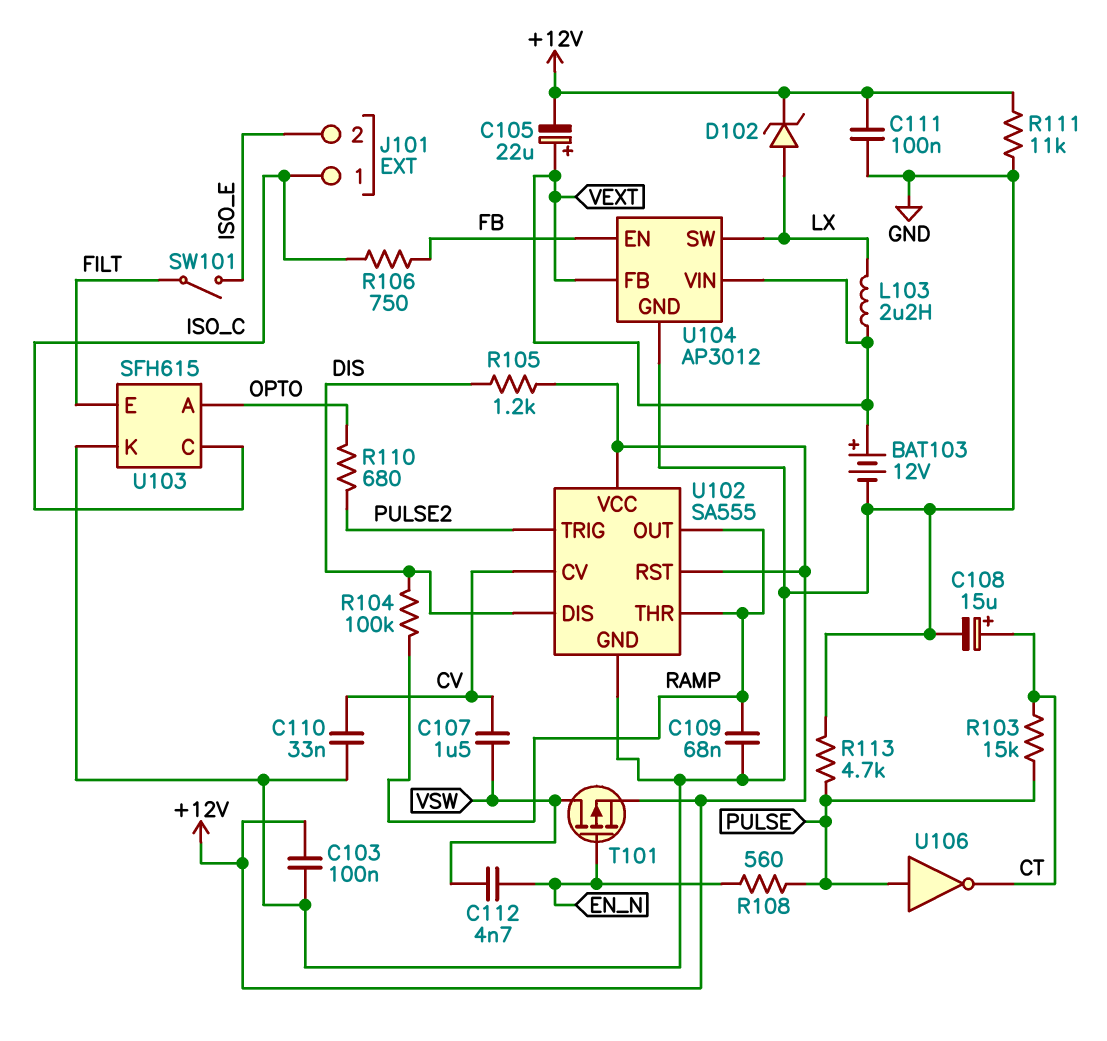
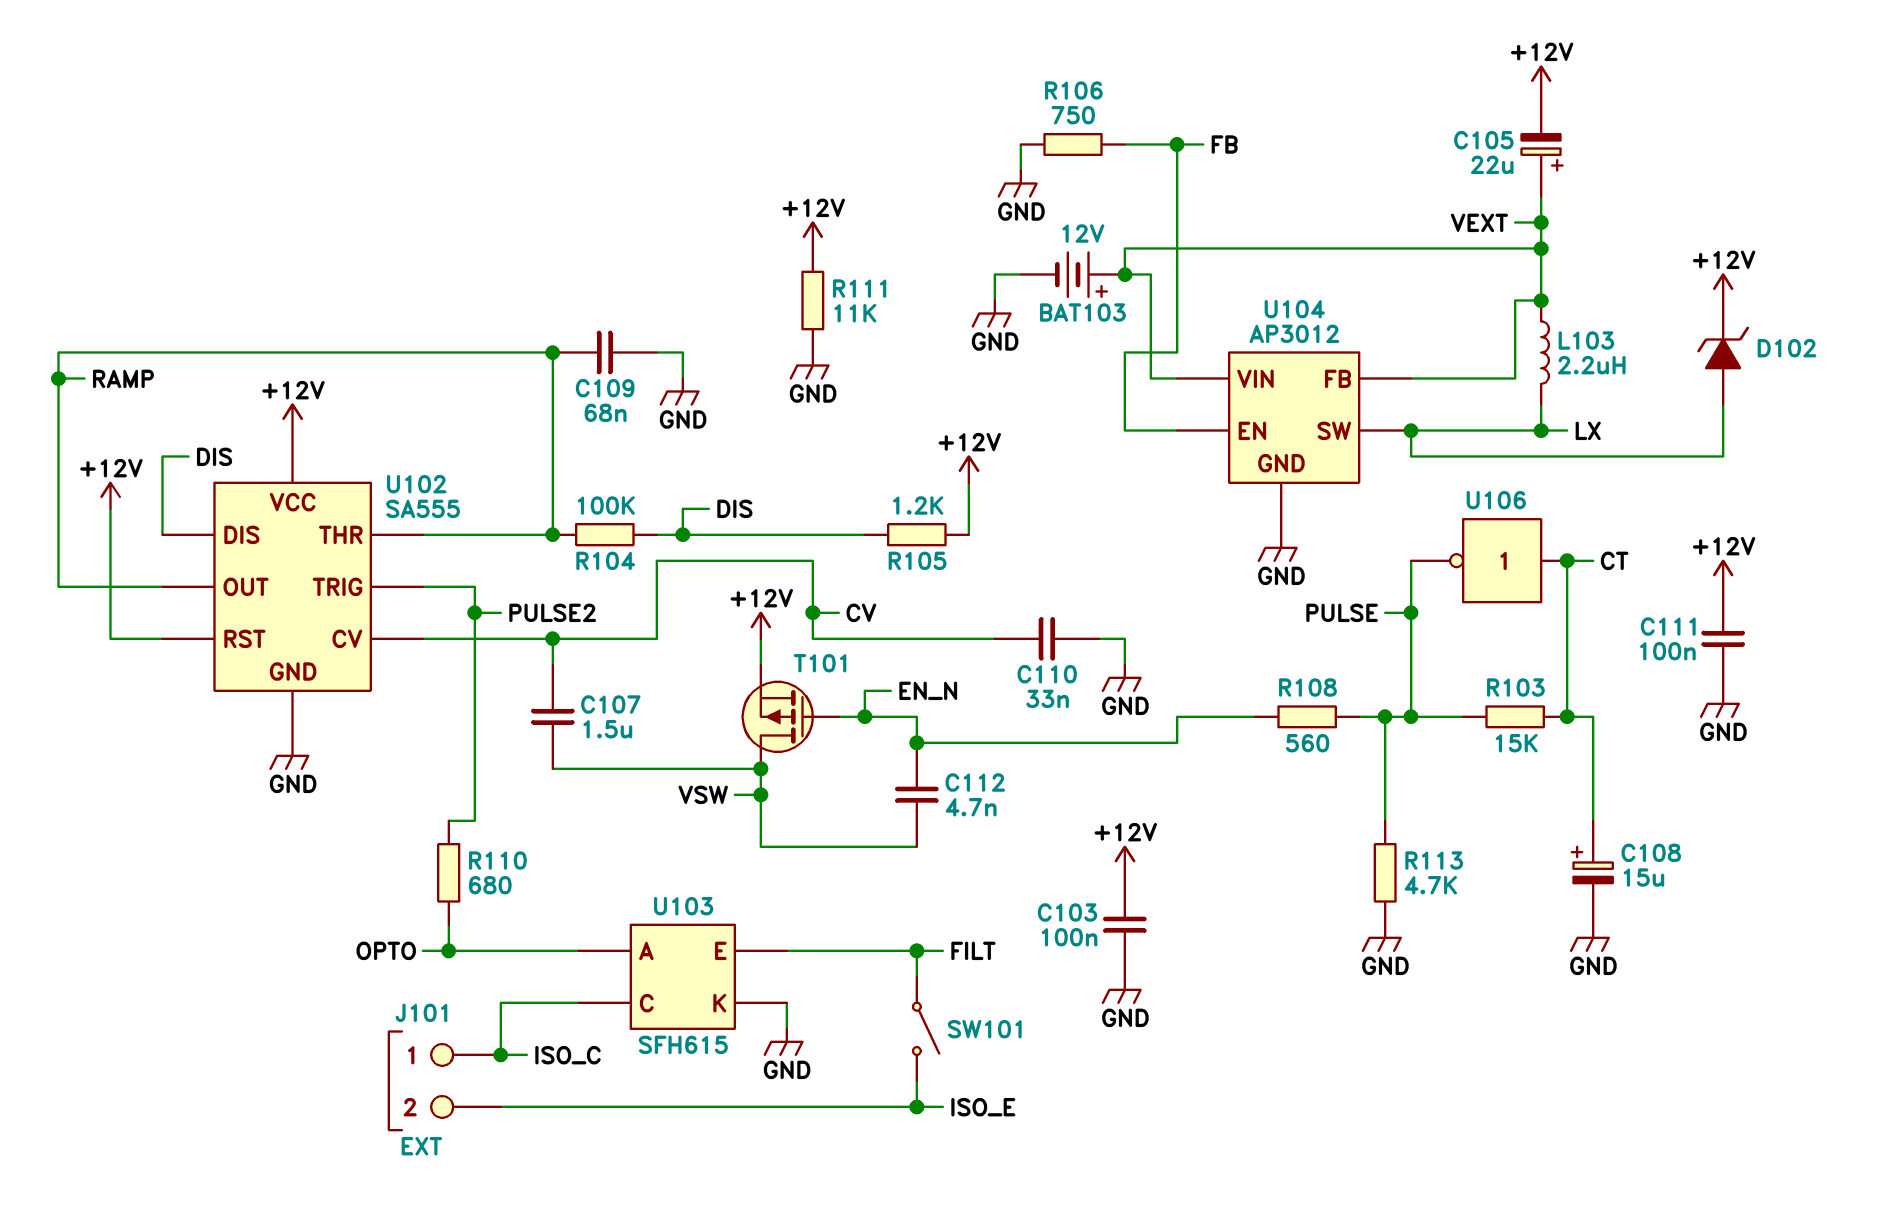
R106: 750 (FB, ISO_C) -> 750 (FB, GND)
U106: NOT (in PULSE, out CT) -> NOT (in CT, out PULSE)

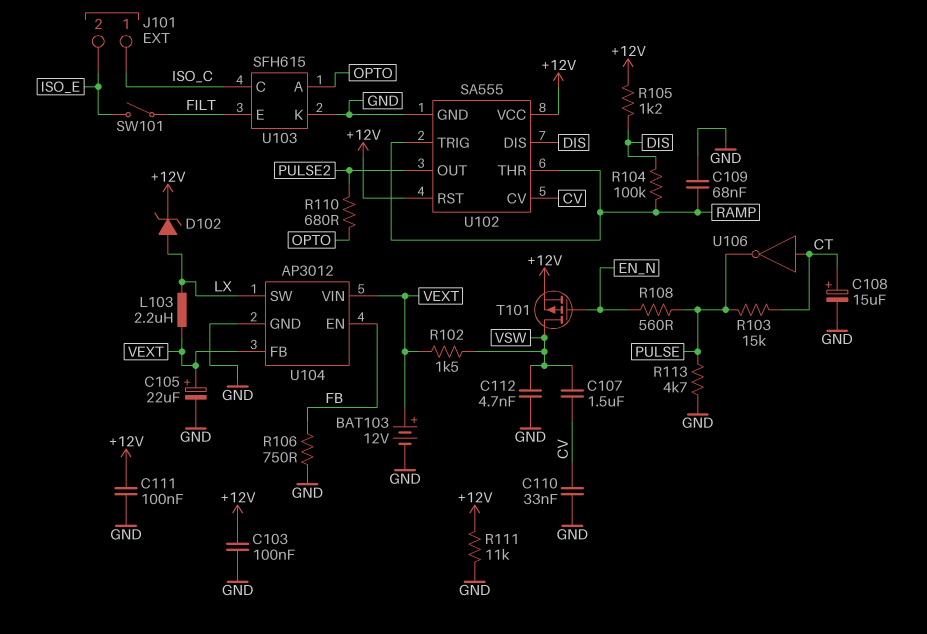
C105: 22uF (plus VEXT, minus +12V) -> 22uF (plus VEXT, minus GND)
C112: 4.7nF (EN_N, VSW) -> 4.7nF (GND, VSW)
R102: none -> 1.5k (VEXT, VSW)
U102 pin OUT: RAMP -> PULSE2
U102 pin TRIG: PULSE2 -> RAMP

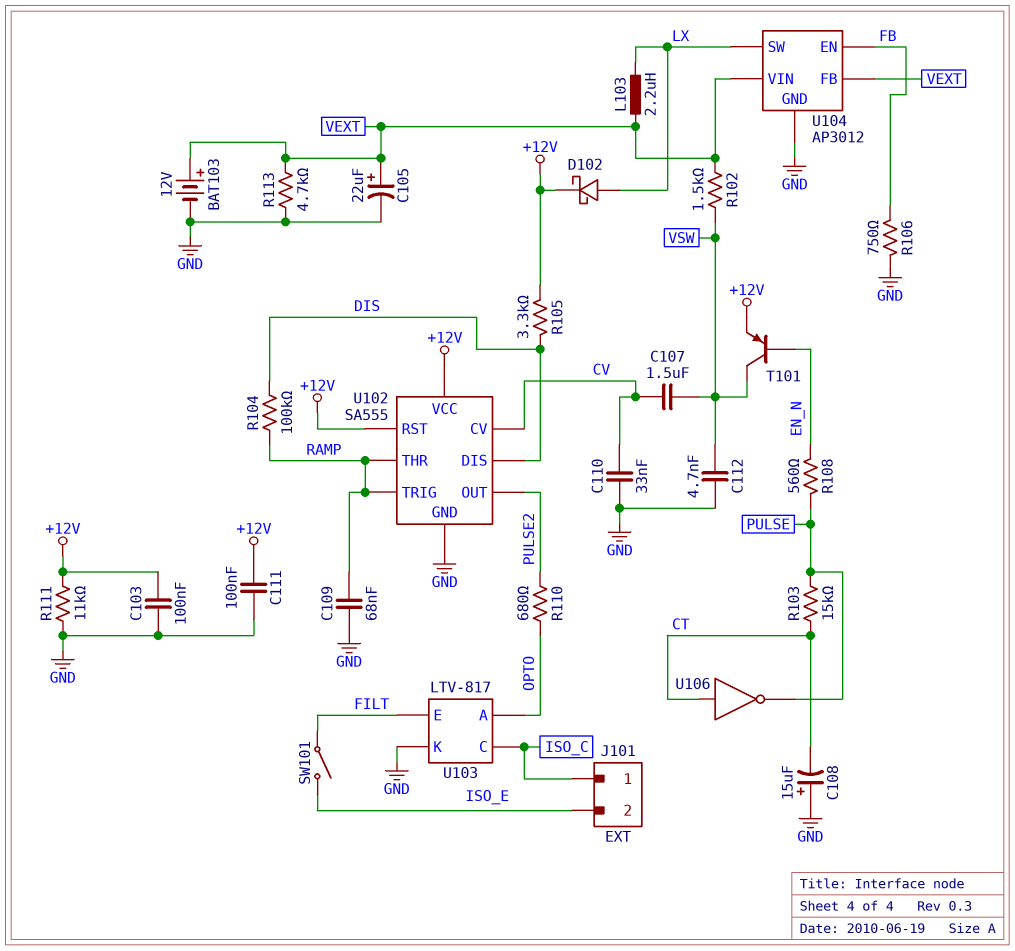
C108: 15uF (plus CT, minus GND) -> 15uF (plus GND, minus CT)
D102: zener (A LX, K +12V) -> schottky (A LX, K +12V)
R105: 1.2k (+12V, DIS) -> 3.3k (+12V, DIS)
R113: 4.7k (GND, PULSE) -> 4.7k (GND, VEXT)
T101: PMOS (G EN_N, D VSW, S +12V) -> PNP (B EN_N, C VSW, E +12V)
U103: SFH615 -> LTV-817

